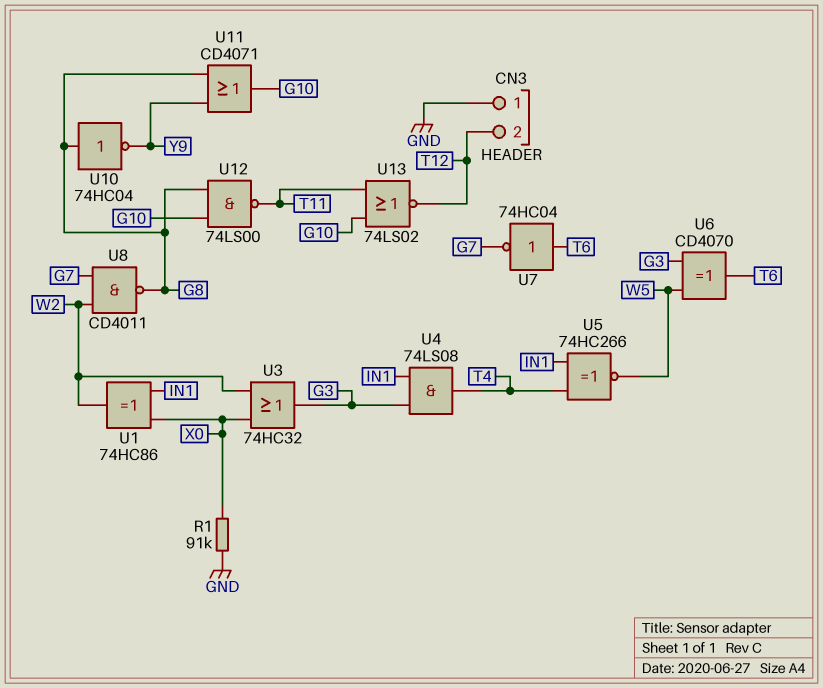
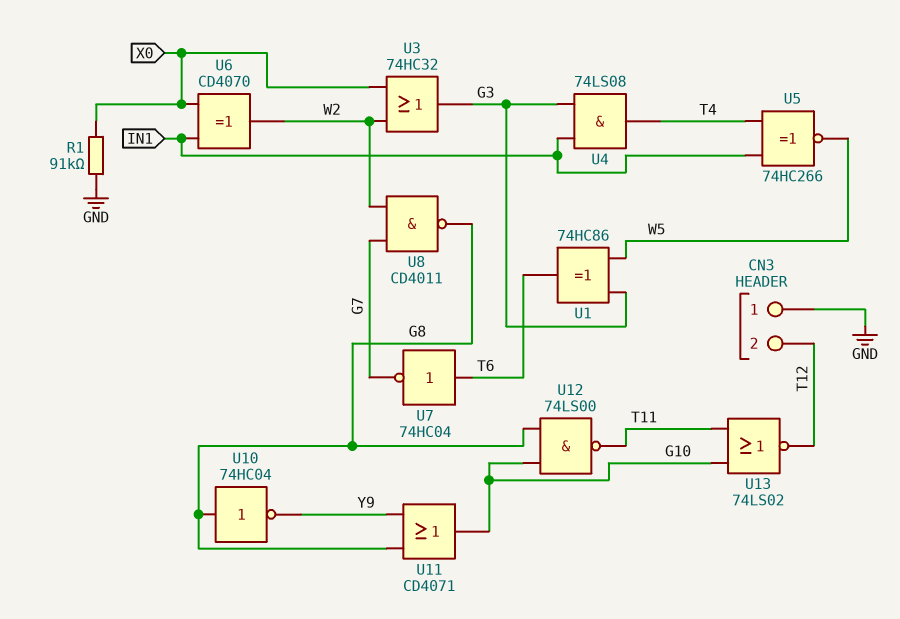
U1: XOR 74HC86 (in IN1, in X0, out W2) -> XOR 74HC86 (in G3, in W5, out T6)
U6: XOR CD4070 (in G3, in W5, out T6) -> XOR CD4070 (in IN1, in X0, out W2)

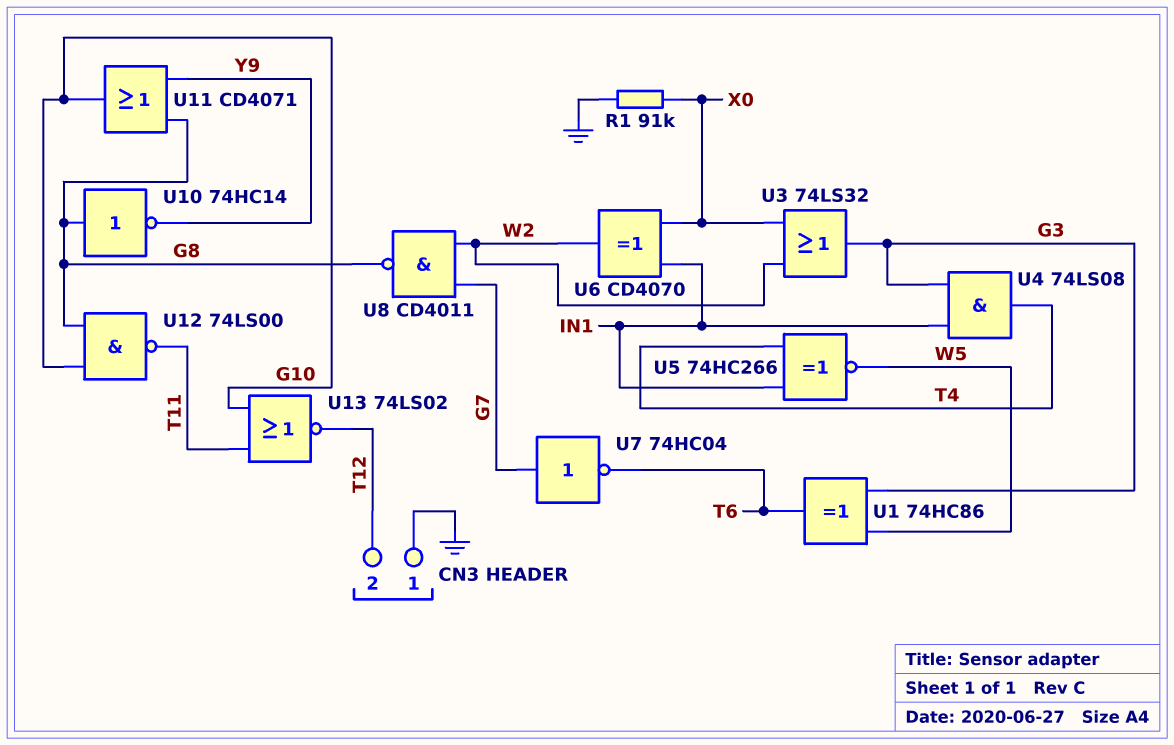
U3: OR 74HC32 (in W2, in X0, out G3) -> OR 74LS32 (in W2, in X0, out G3)
U7: NOT 74HC04 (in T6, out G7) -> NOT 74HC04 (in G7, out T6)
U10: NOT 74HC04 (in G8, out Y9) -> NOT 74HC14 (in G8, out Y9)

